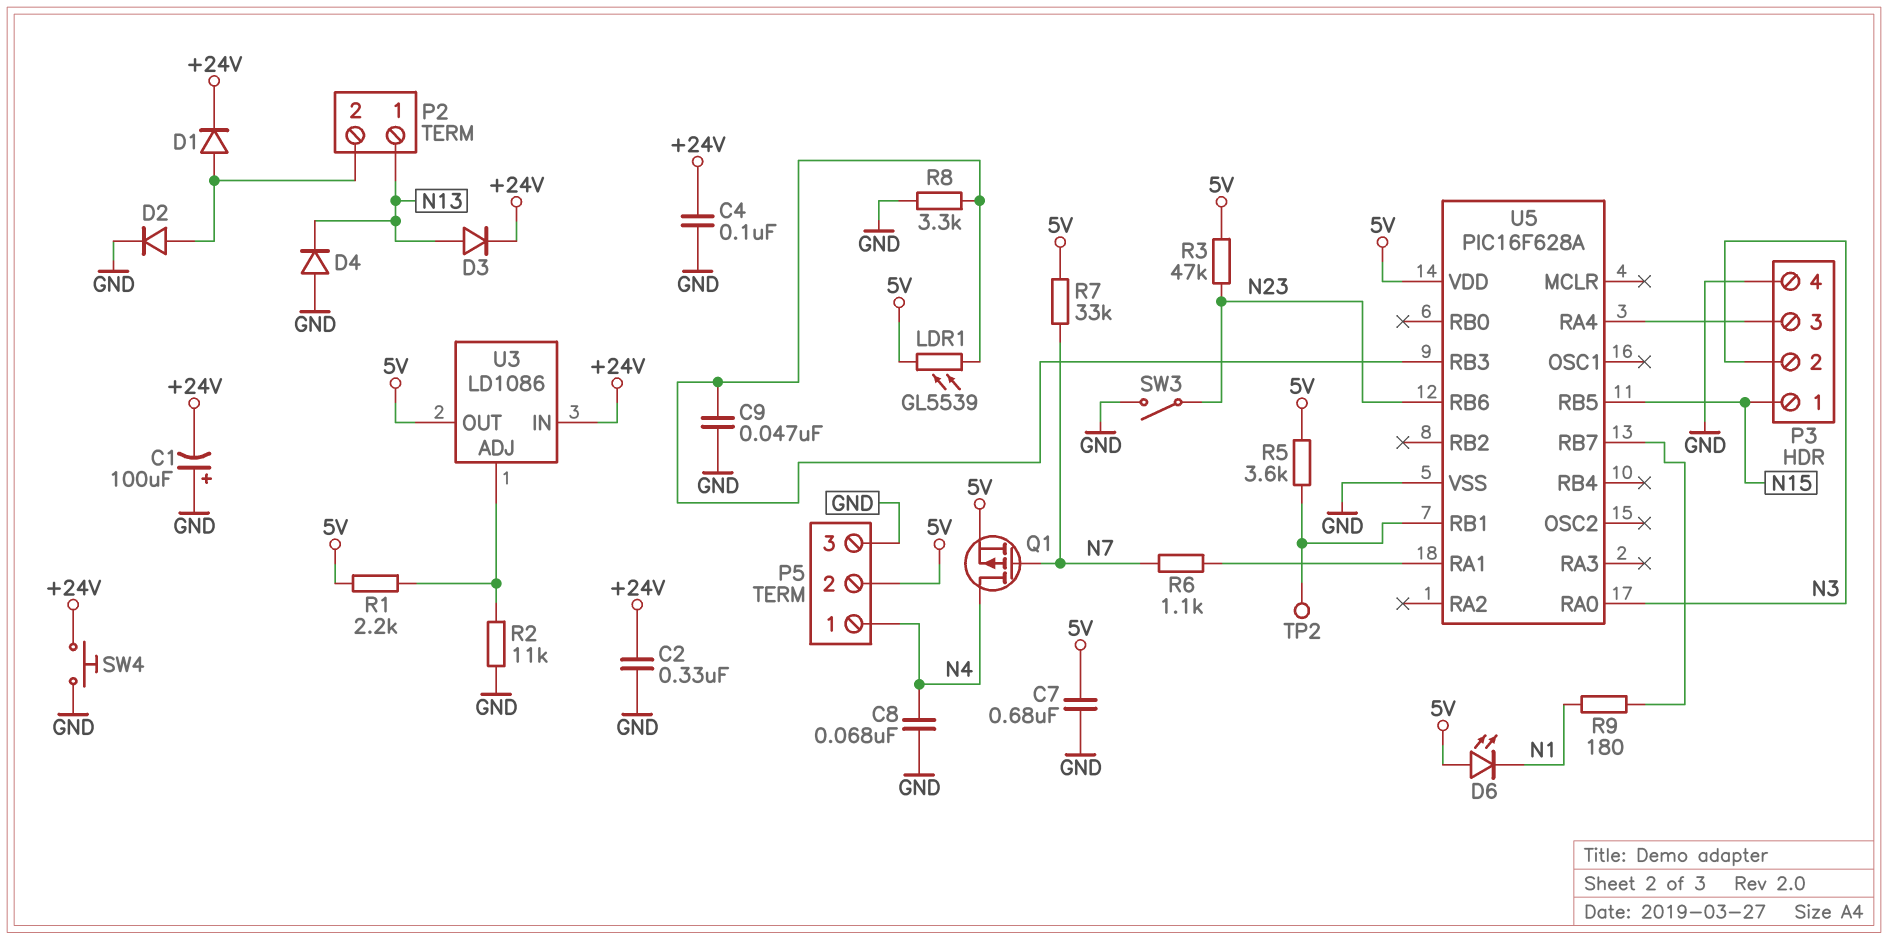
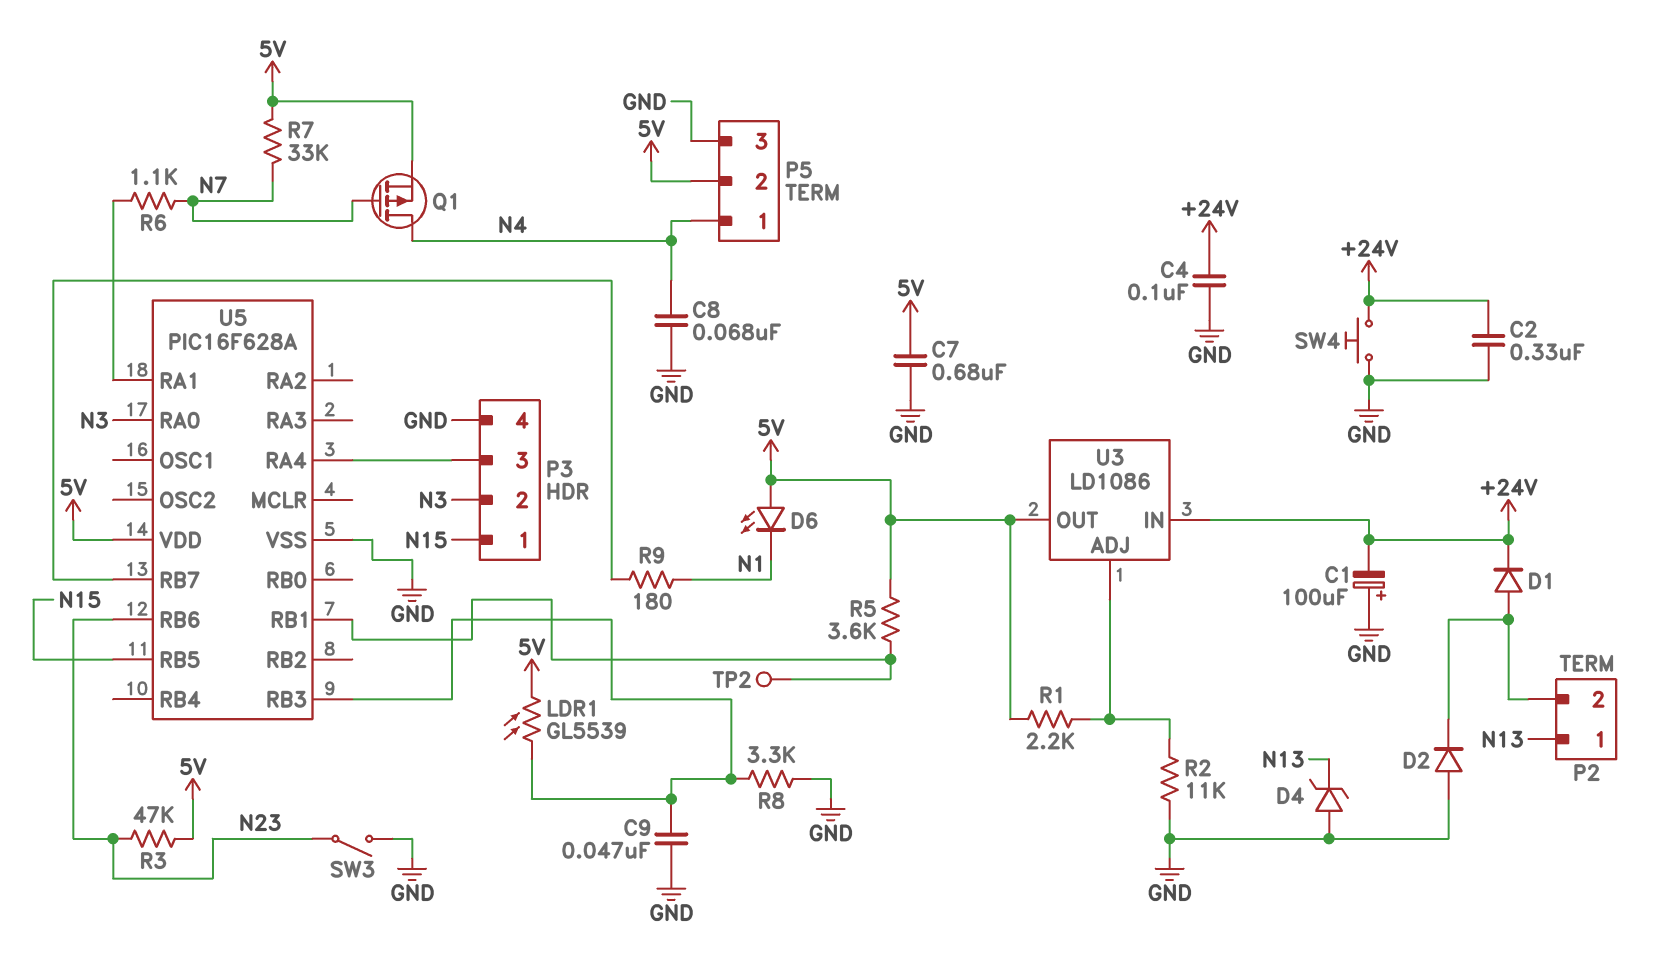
D2: diode (A P2/2, K GND) -> diode (A GND, K P2/2)
D3: diode (A N13, K +24V) -> none
D4: diode (A GND, K N13) -> zener (A GND, K N13)

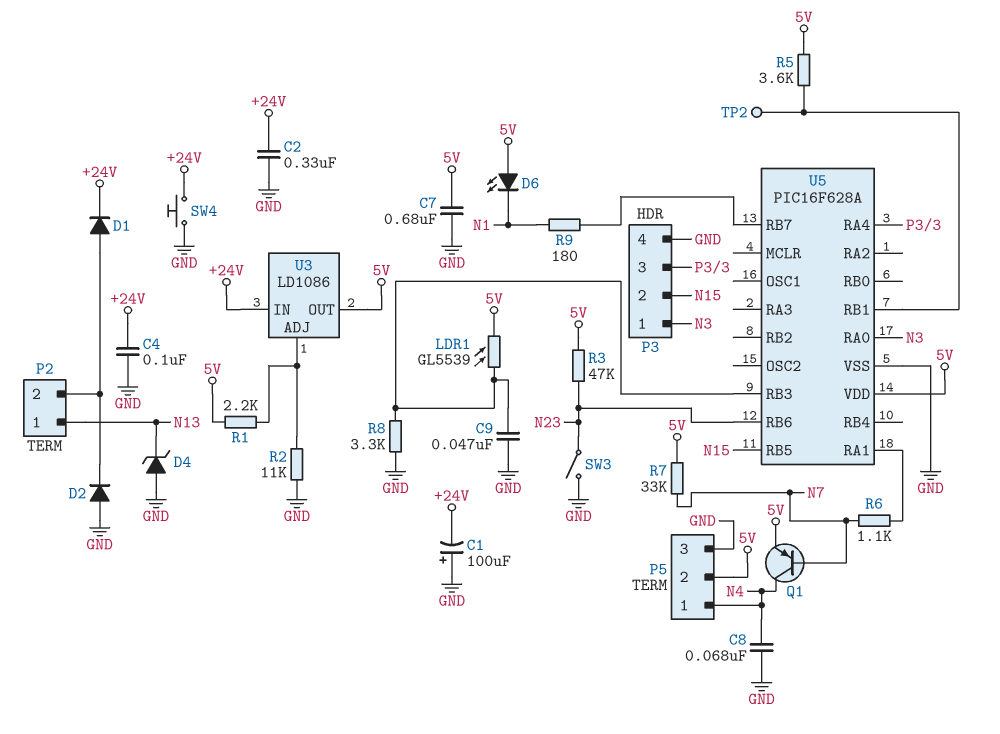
P3 pin 1: N15 -> N3
P3 pin 2: N3 -> N15
Q1: PMOS (G N7, D N4, S 5V) -> PNP (B N7, C N4, E 5V)

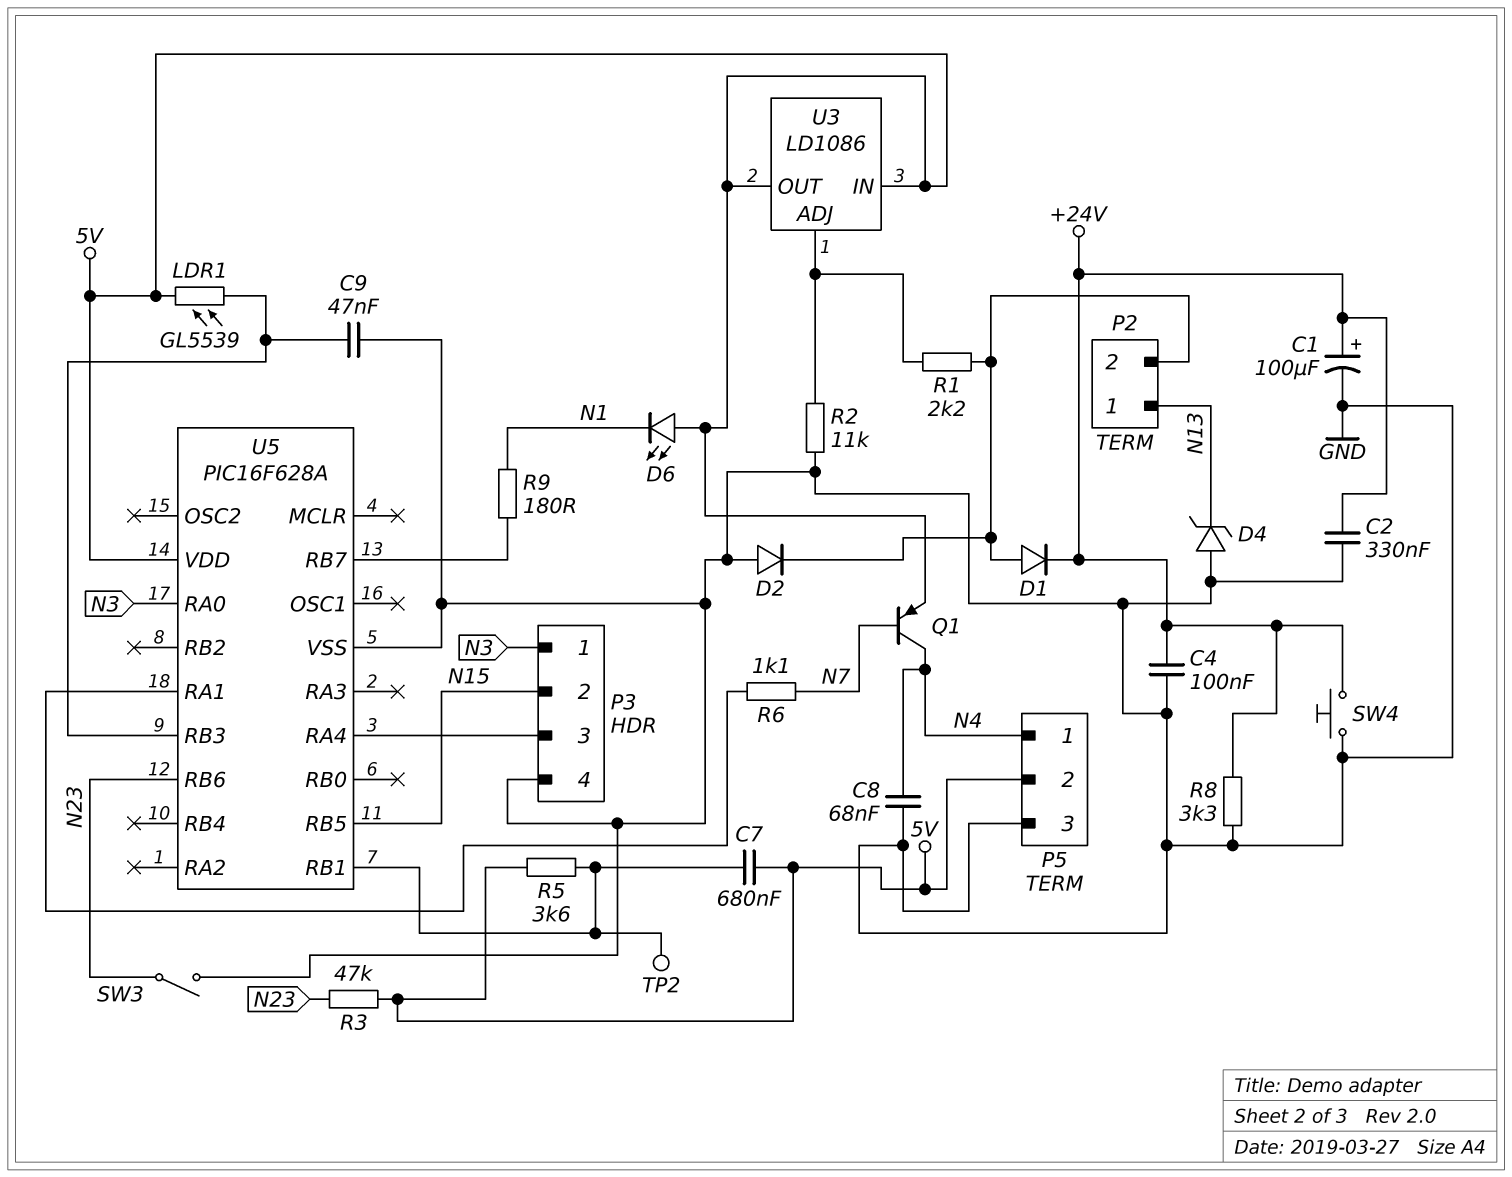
C1: 100uF (plus GND, minus +24V) -> 100uF (plus +24V, minus GND)
C7: 680nF (5V, GND) -> 680nF (5V, U5/RB1)
R1: 2.2k (5V, U3/ADJ) -> 2.2k (P2/2, U3/ADJ)
R7: 33k (5V, N7) -> none
R8: 3.3k (GND, U5/RB3) -> 3.3k (+24V, GND)
U3 pin IN: +24V -> 5V

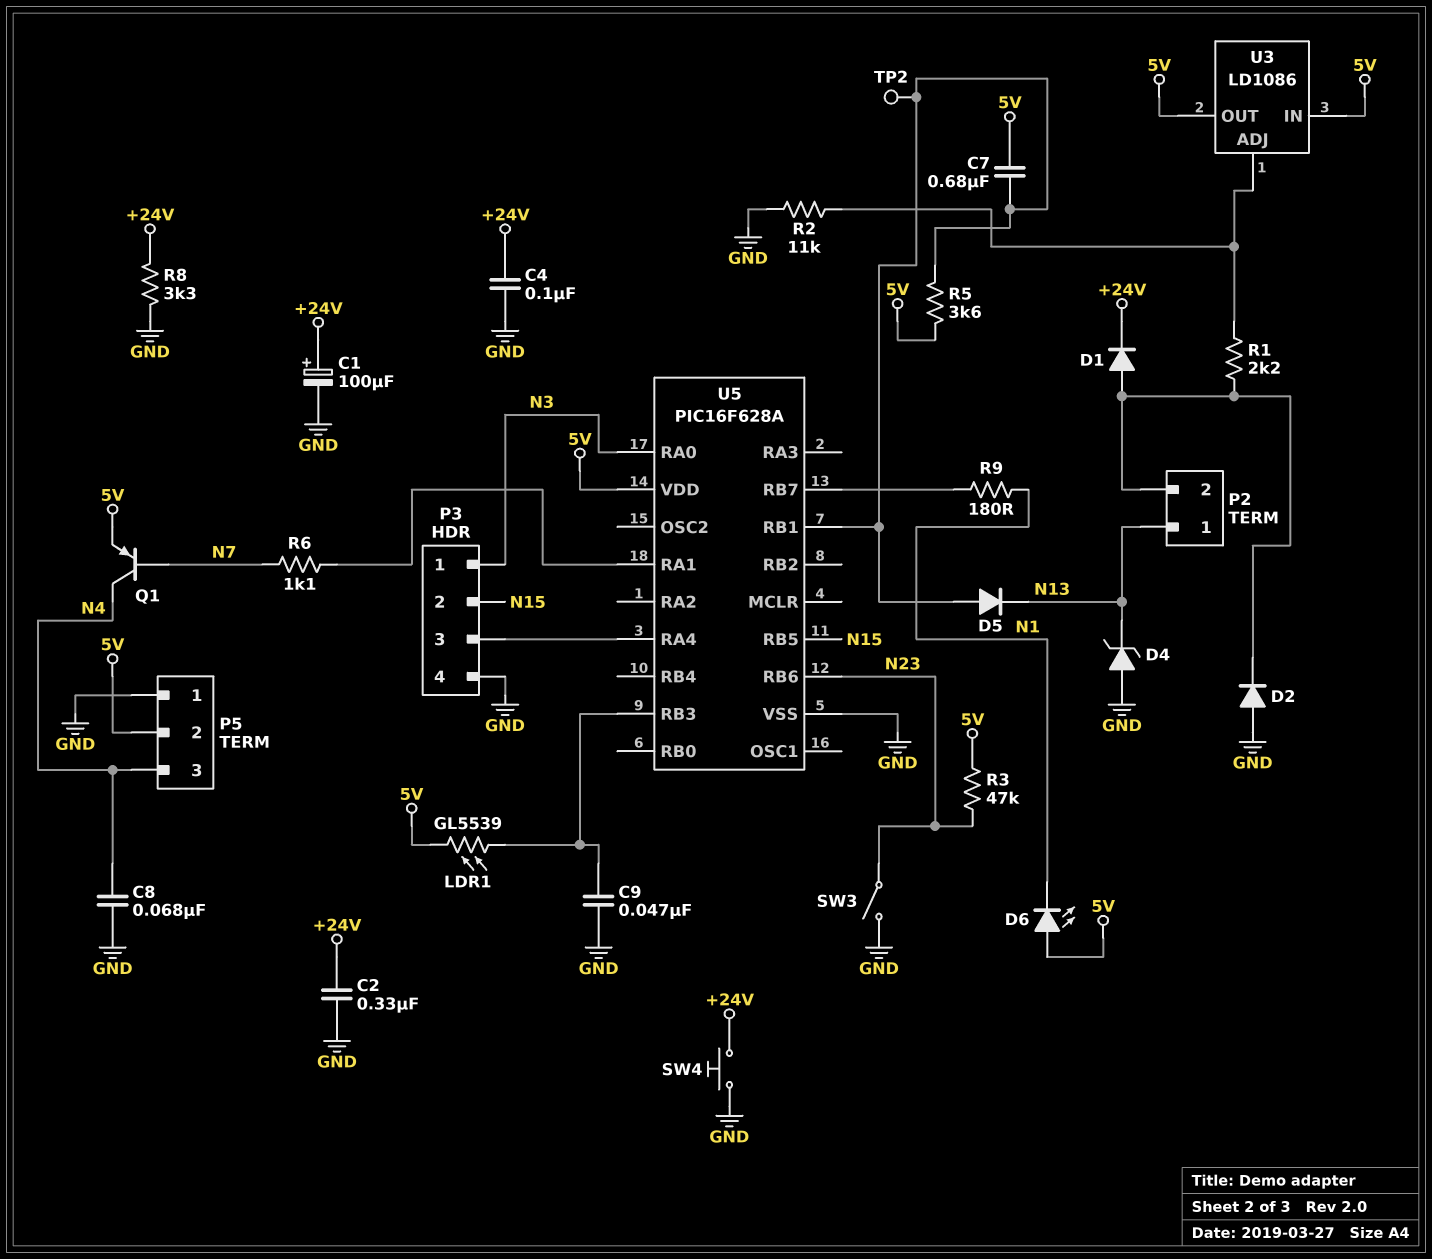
D5: none -> diode (A U5/RB1, K N13)
P5 pin 1: N4 -> GND
P5 pin 3: GND -> N4

